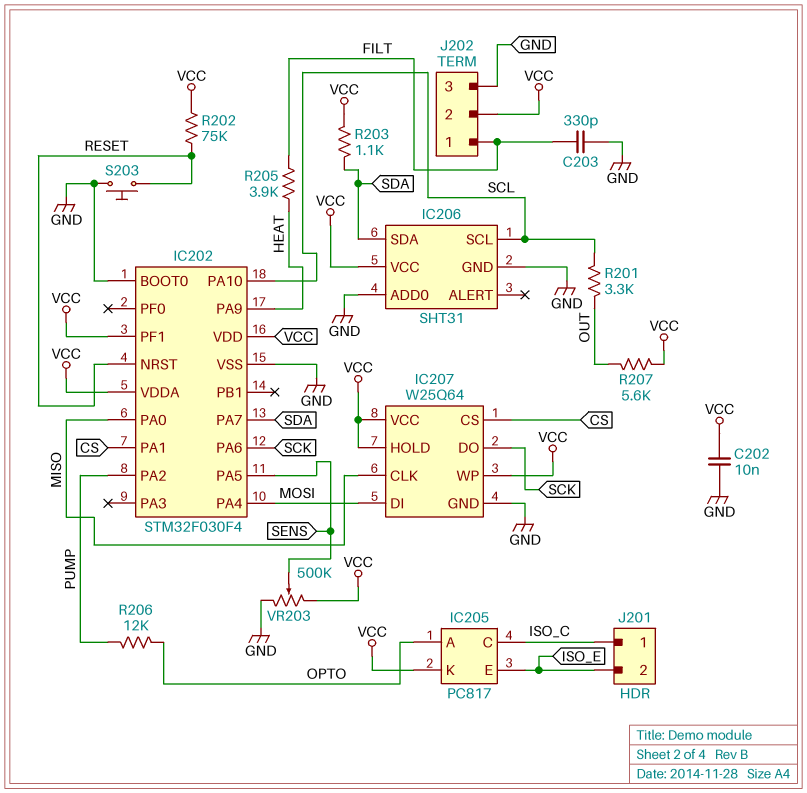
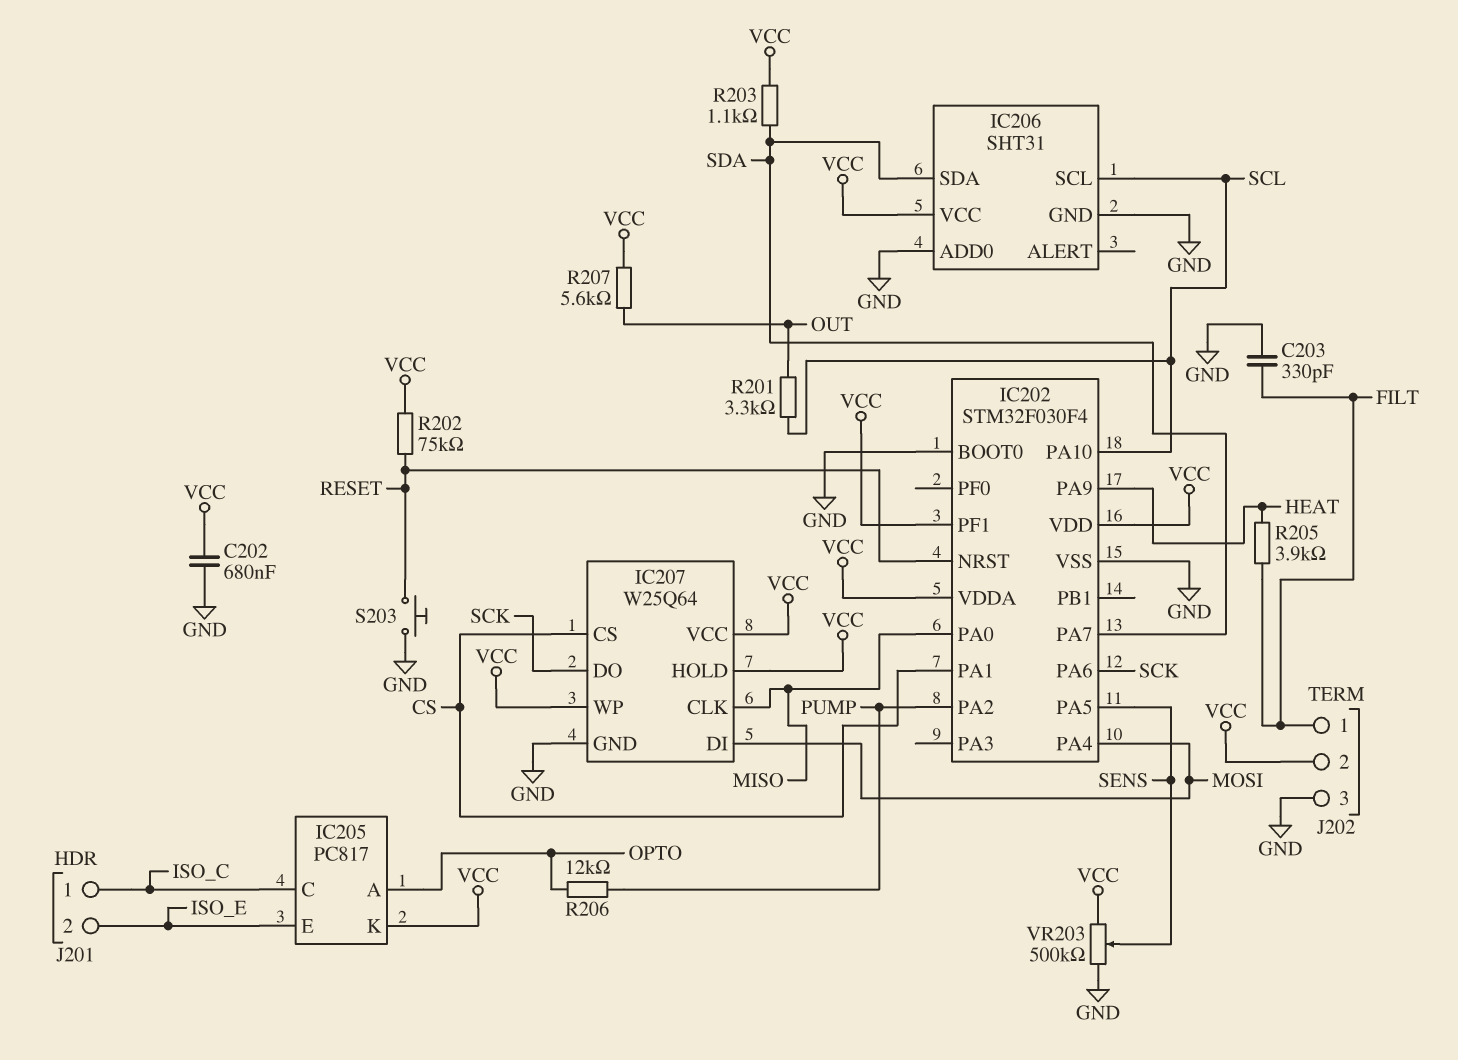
C202: 10nF (GND, VCC) -> 680nF (GND, VCC)

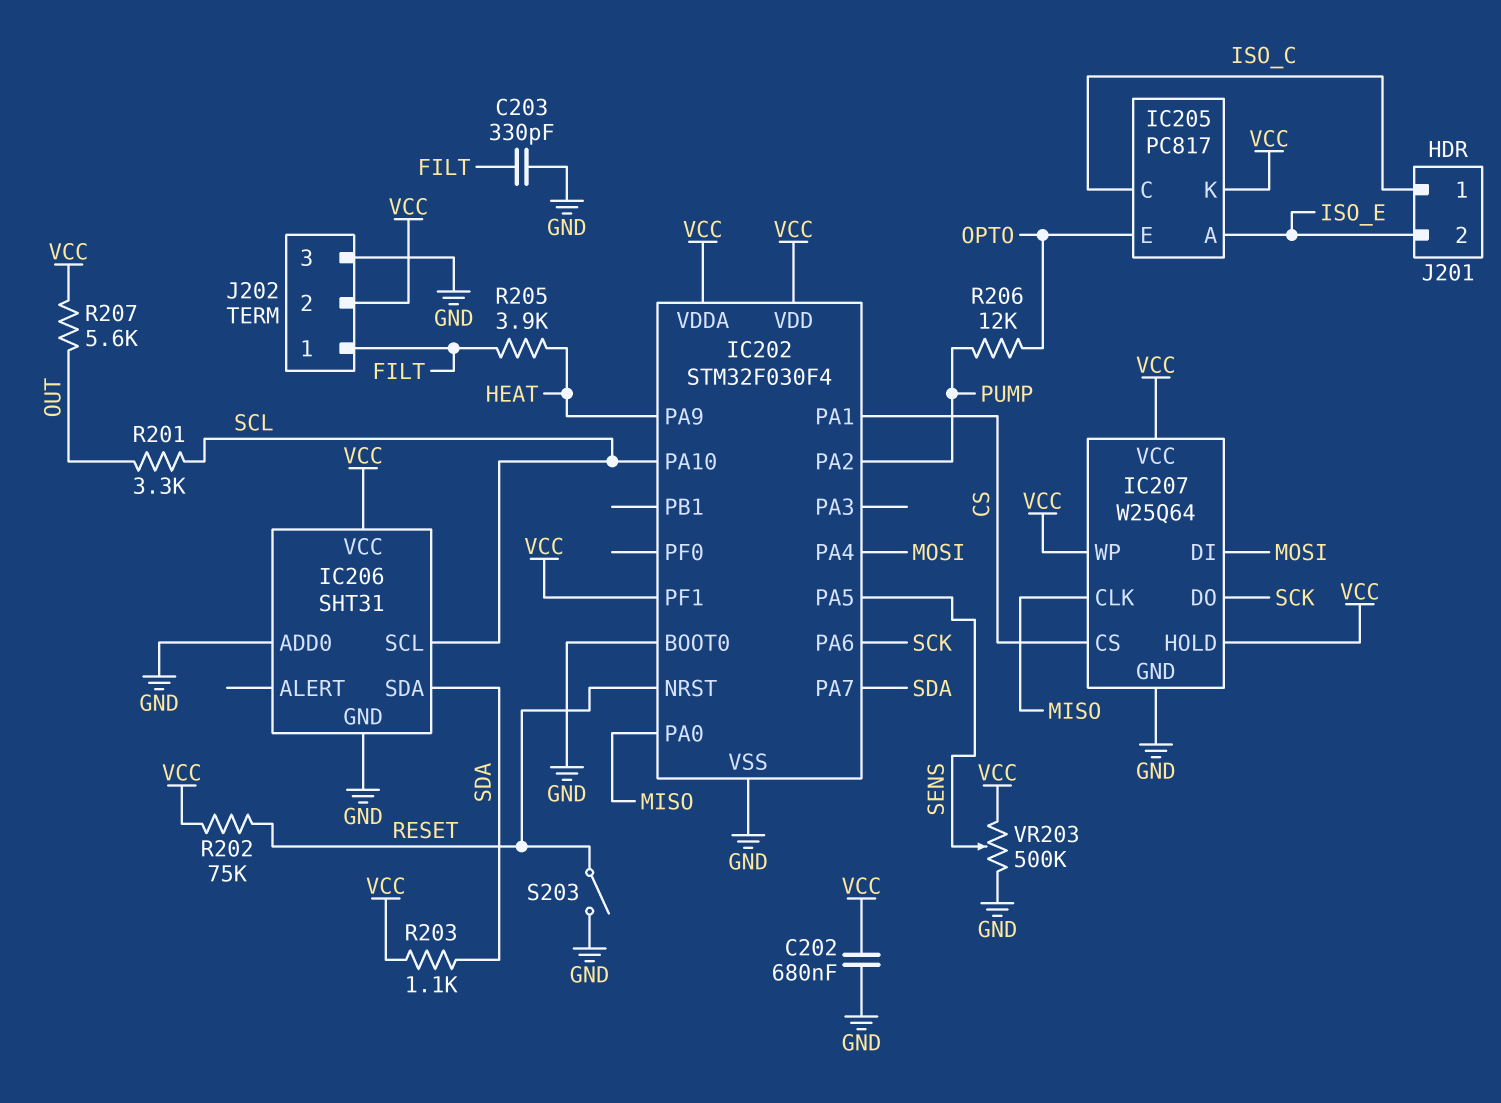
IC205 pin A: OPTO -> ISO_E
IC205 pin E: ISO_E -> OPTO
S203: button (GND, RESET) -> switch (GND, RESET)

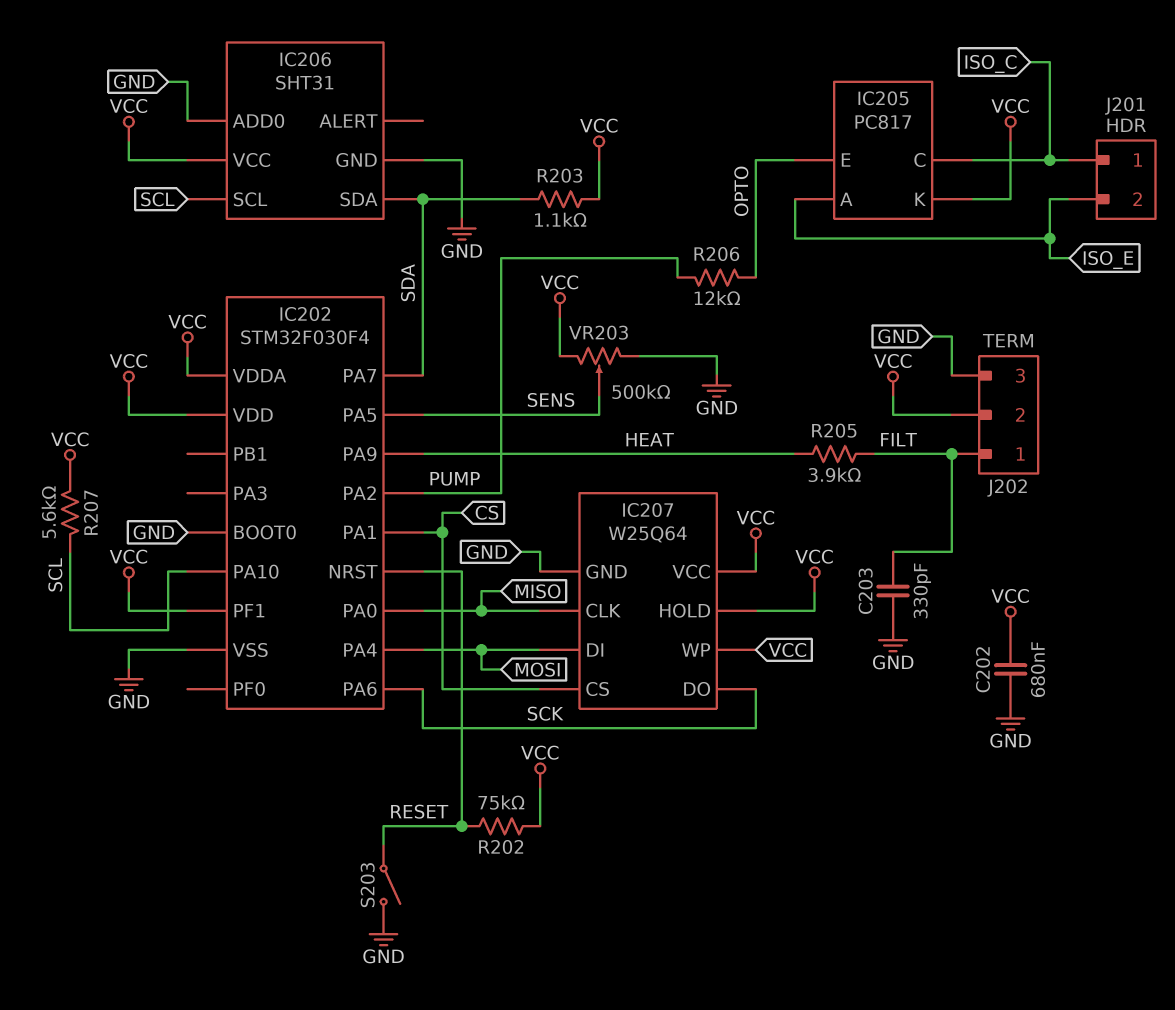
R201: 3.3k (OUT, SCL) -> none
R207: 5.6k (OUT, VCC) -> 5.6k (SCL, VCC)

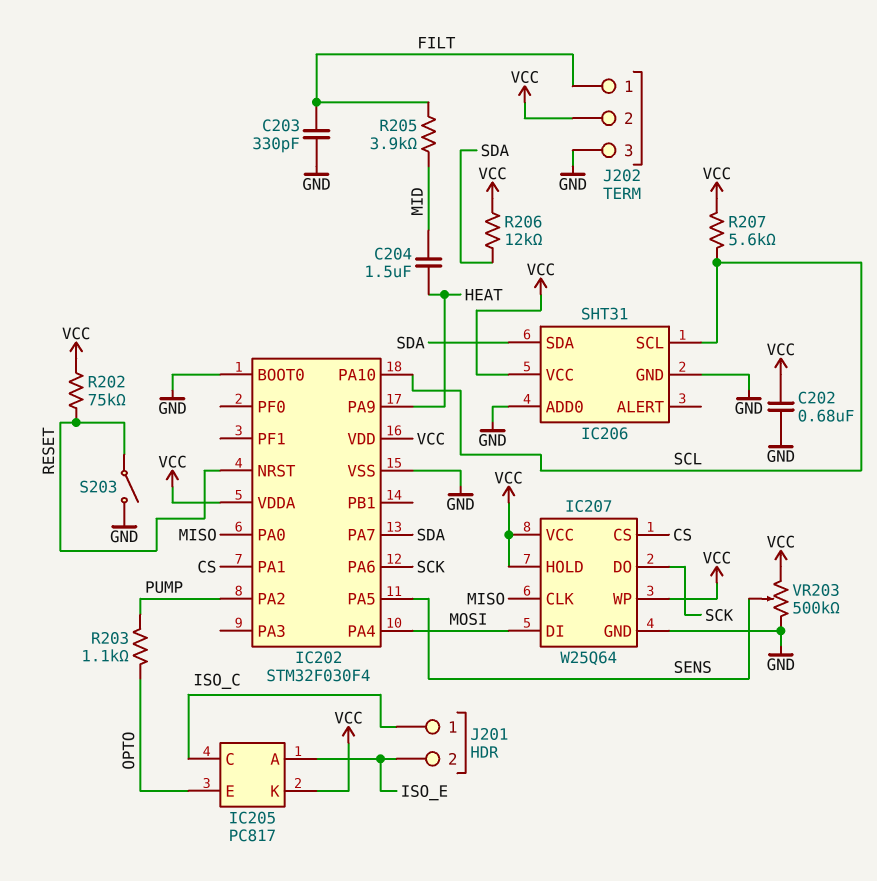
C204: none -> 1.5uF (HEAT, MID)
IC202 pin PF1: VCC -> none
R203: 1.1k (SDA, VCC) -> 1.1k (OPTO, PUMP)
R205: 3.9k (FILT, HEAT) -> 3.9k (FILT, MID)
R206: 12k (OPTO, PUMP) -> 12k (SDA, VCC)

